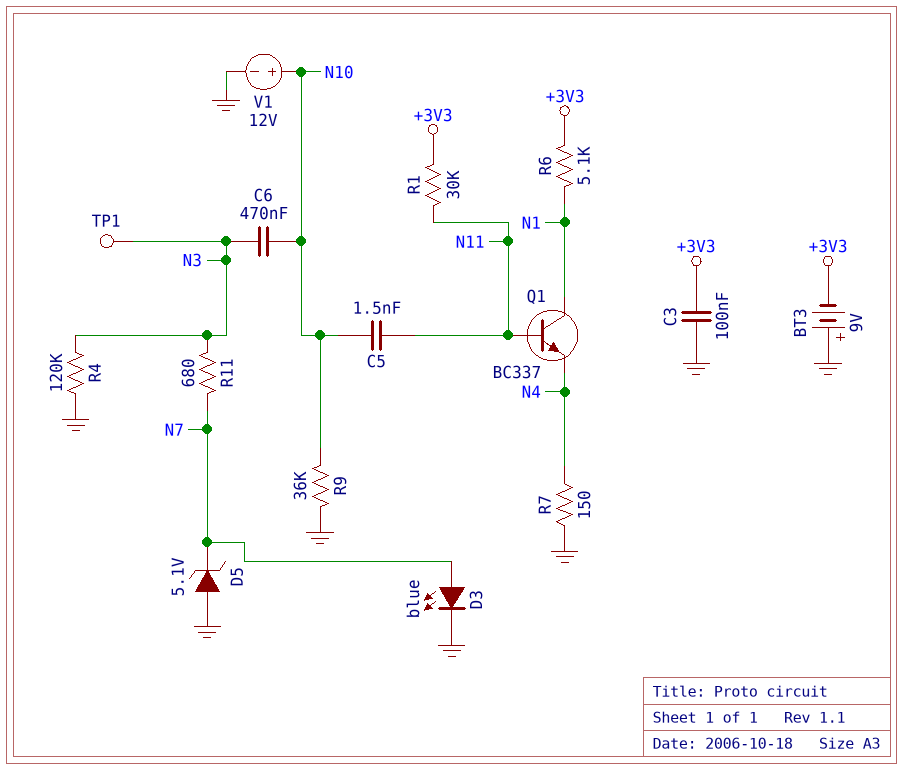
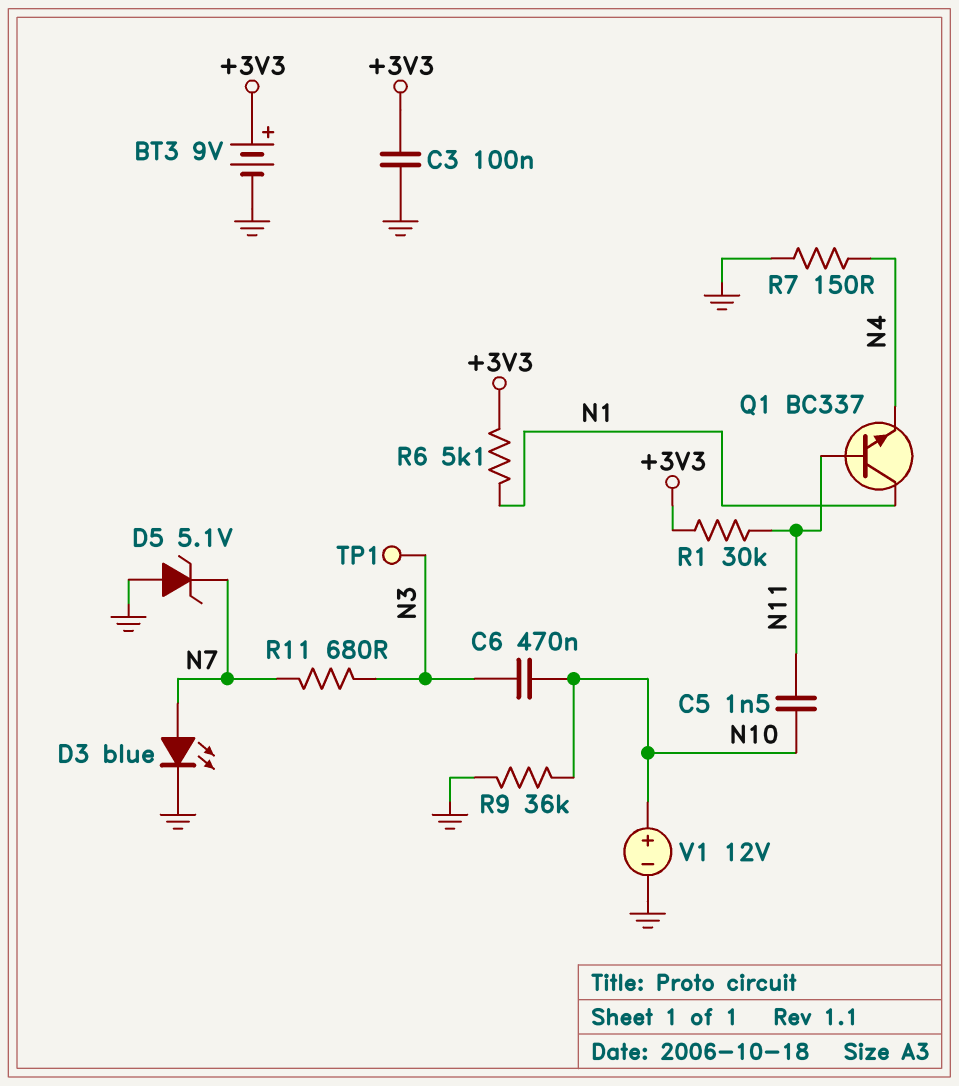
BT3: 9V (plus GND, minus +3V3) -> 9V (plus +3V3, minus GND)
R4: 120k (GND, N3) -> none

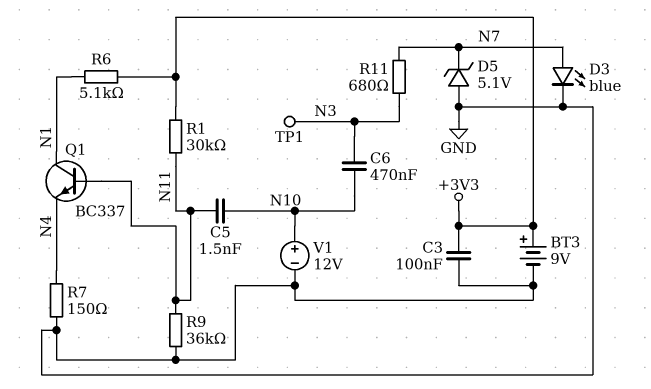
R9: 36k (GND, N10) -> 36k (GND, N11)

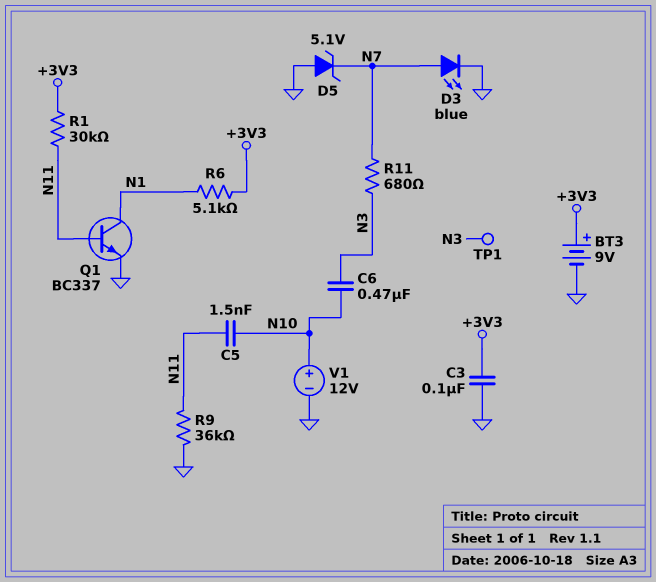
Q1: NPN BC337 (B N11, C N1, E N4) -> NPN BC337 (B N11, C N1, E GND)
R7: 150 (GND, N4) -> none

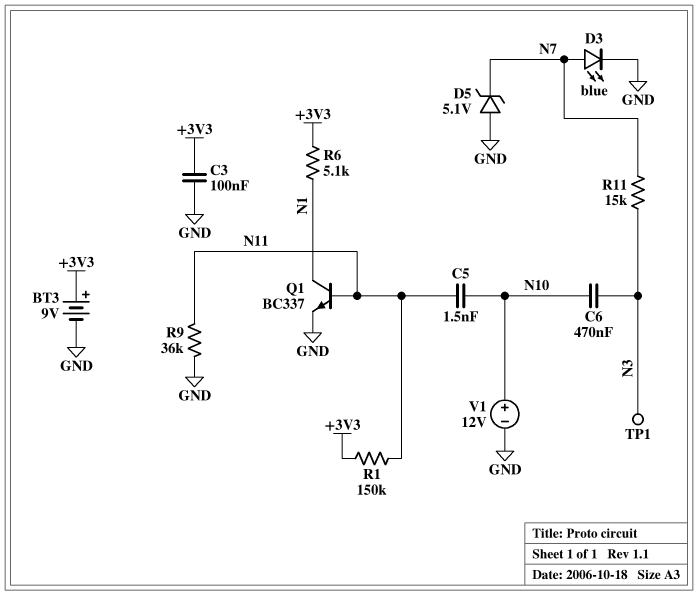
R1: 30k (+3V3, N11) -> 150k (+3V3, N11)
R11: 680 (N3, N7) -> 15k (N3, N7)

